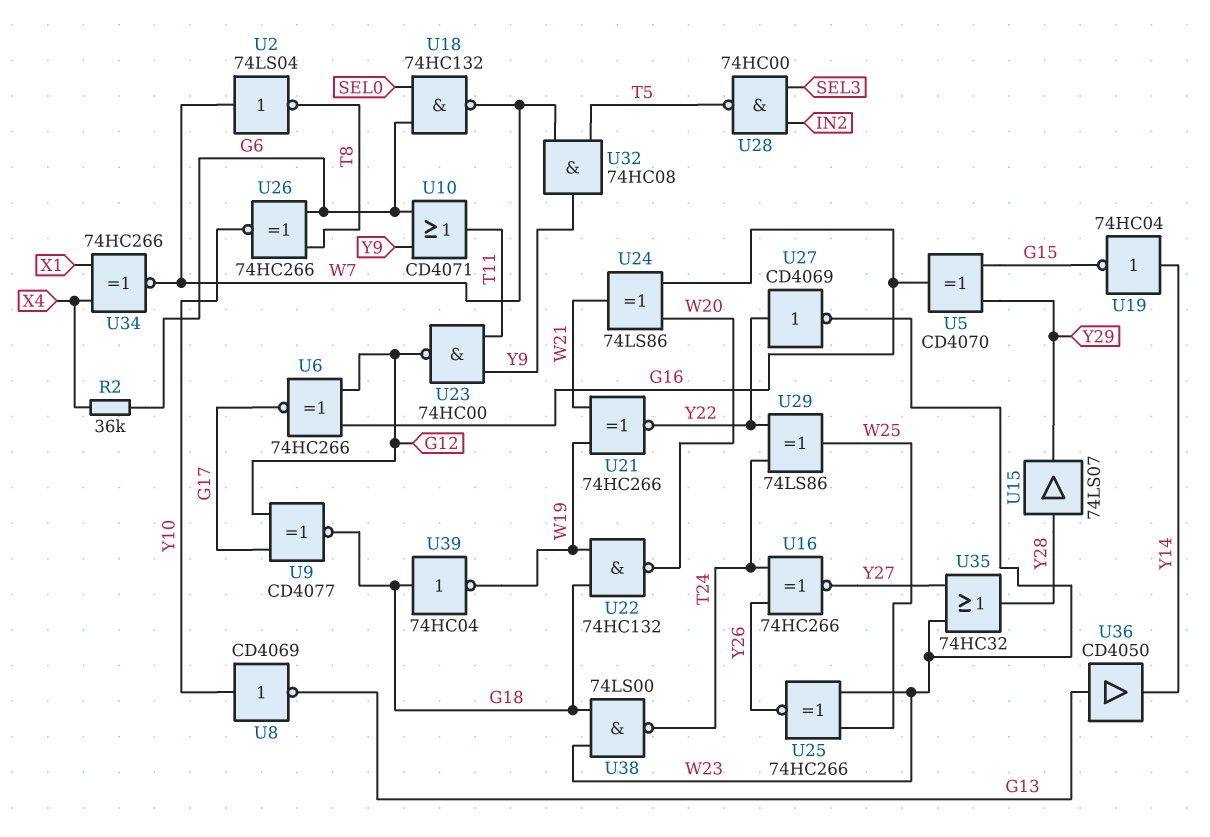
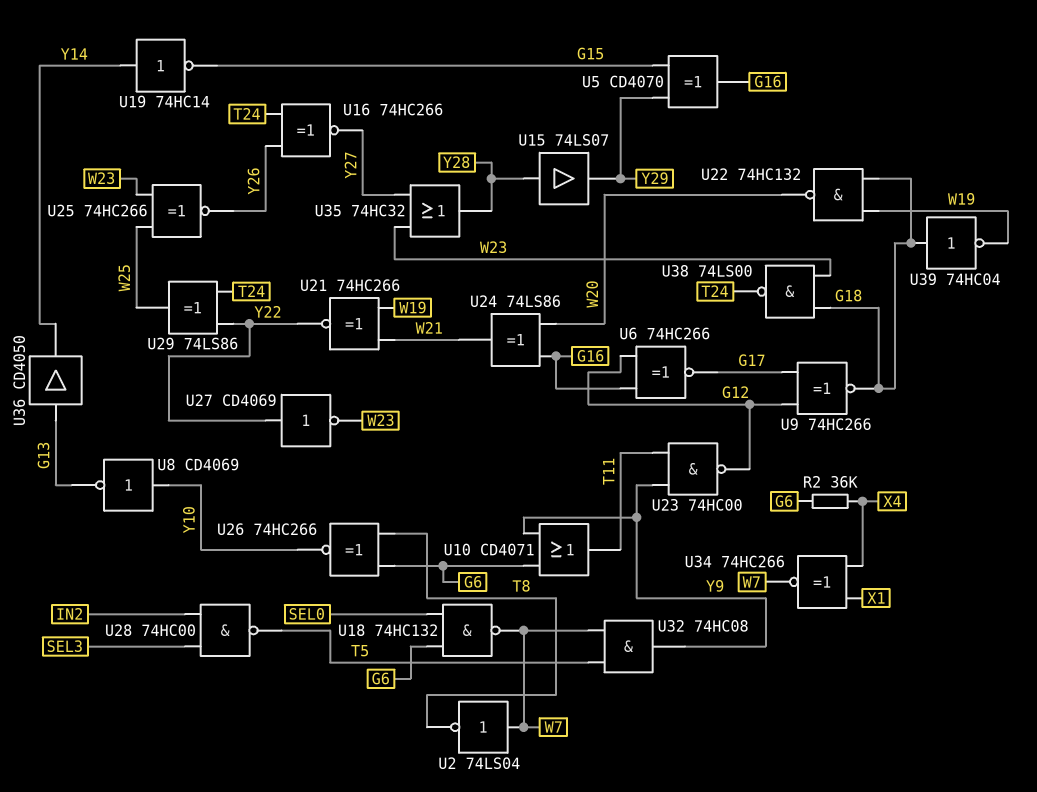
U9: XNOR CD4077 (in G12, in G17, out G18) -> XNOR 74HC266 (in G12, in G17, out G18)
U19: NOT 74HC04 (in Y14, out G15) -> NOT 74HC14 (in Y14, out G15)

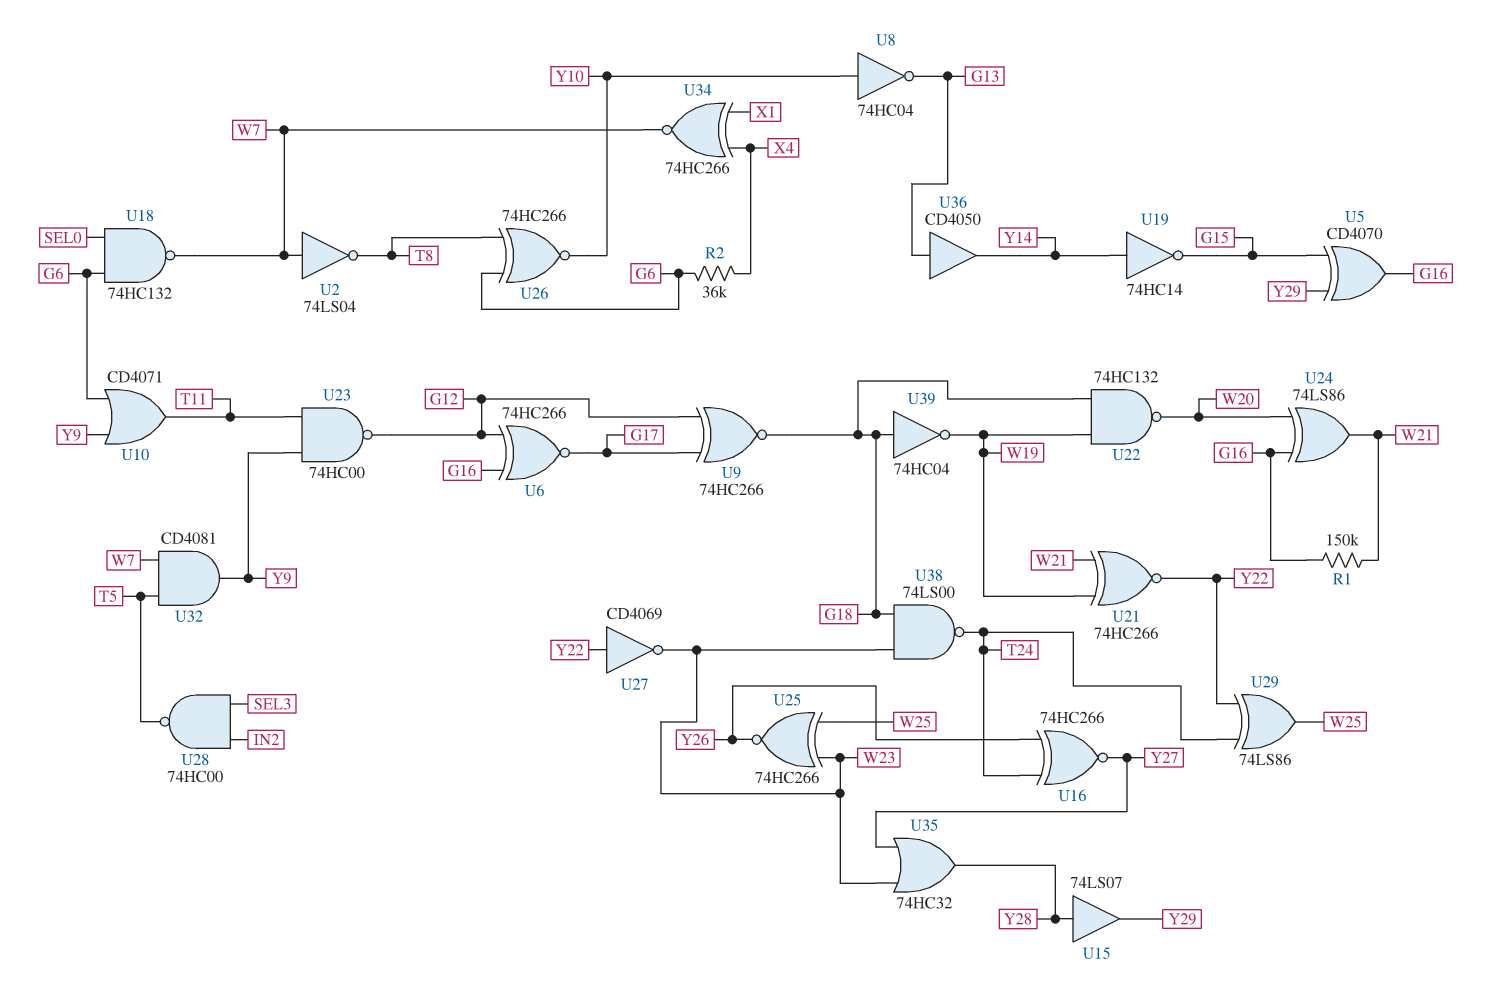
R1: none -> 150k (G16, W21)
U8: NOT CD4069 (in Y10, out G13) -> NOT 74HC04 (in Y10, out G13)
U32: AND 74HC08 (in T5, in W7, out Y9) -> AND CD4081 (in T5, in W7, out Y9)

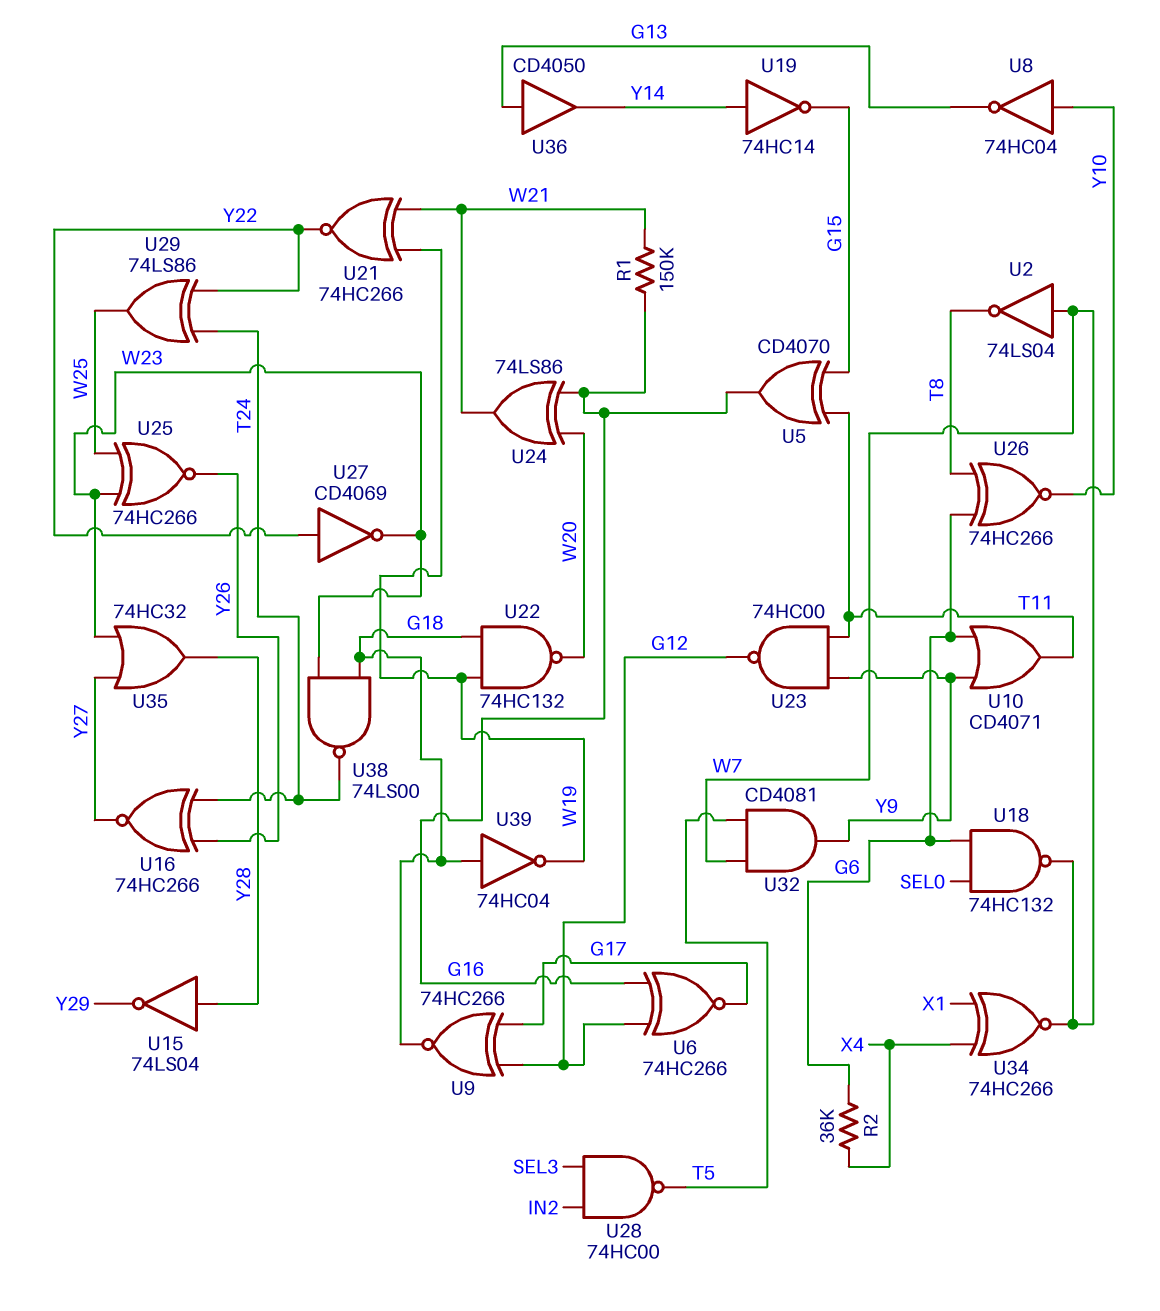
U5: XOR CD4070 (in G15, in Y29, out G16) -> XOR CD4070 (in G15, in T11, out G16)
U15: buffer 74LS07 (in Y28, out Y29) -> NOT 74LS04 (in Y28, out Y29)

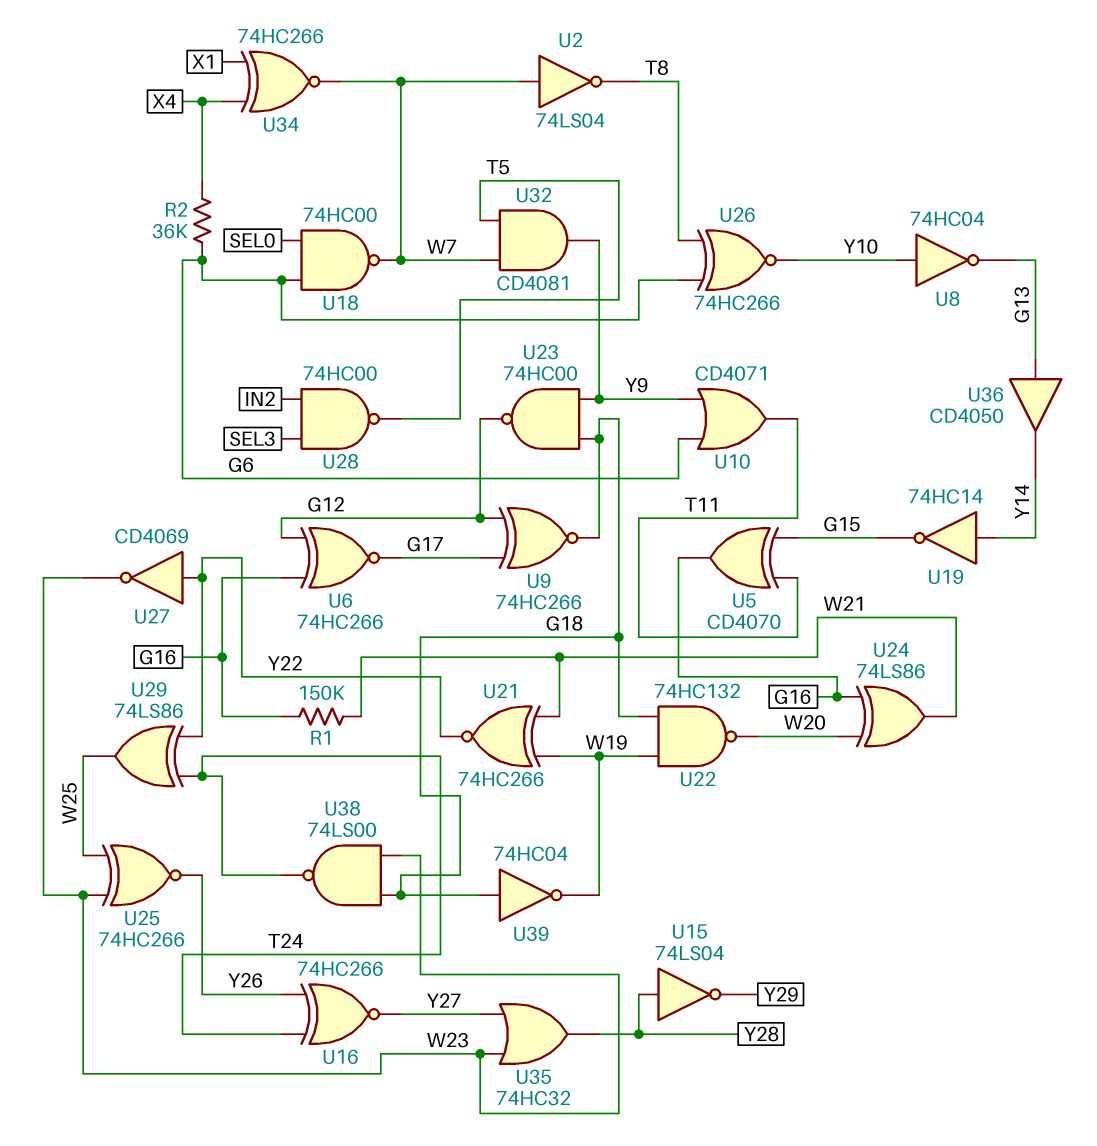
U18: NAND 74HC132 (in G6, in SEL0, out W7) -> NAND 74HC00 (in G6, in SEL0, out W7)
U23: NAND 74HC00 (in T11, in Y9, out G12) -> NAND 74HC00 (in G18, in Y9, out G12)

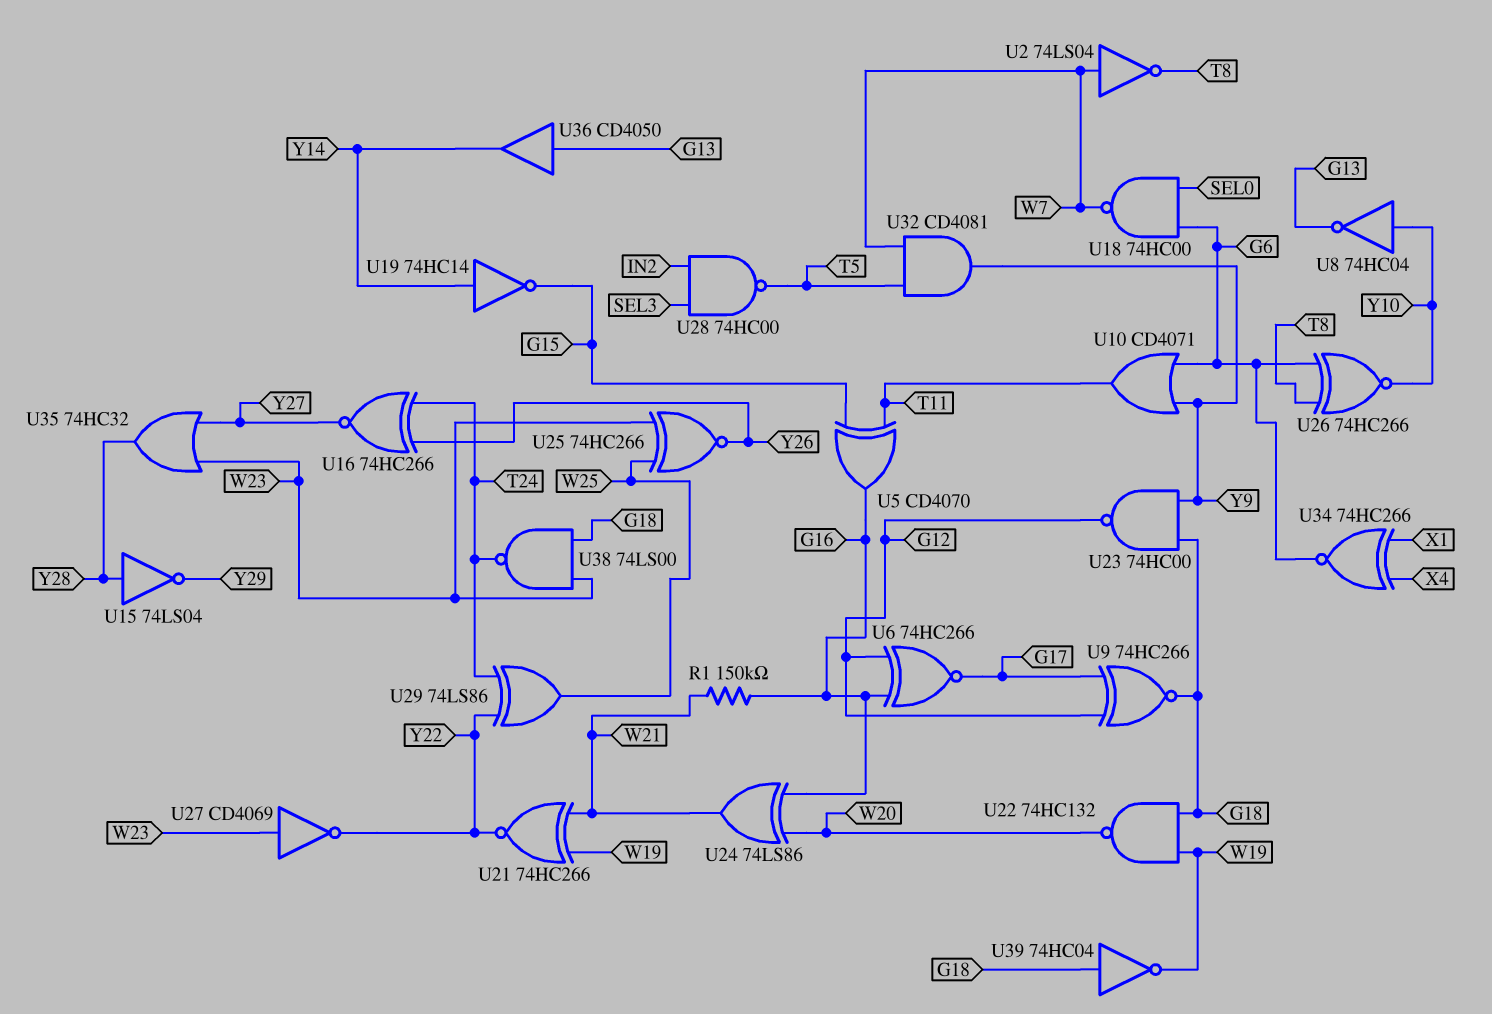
R2: 36k (G6, X4) -> none
U27: NOT CD4069 (in Y22, out W23) -> NOT CD4069 (in W23, out Y22)
U34: XNOR 74HC266 (in X1, in X4, out W7) -> XNOR 74HC266 (in X1, in X4, out G6)

